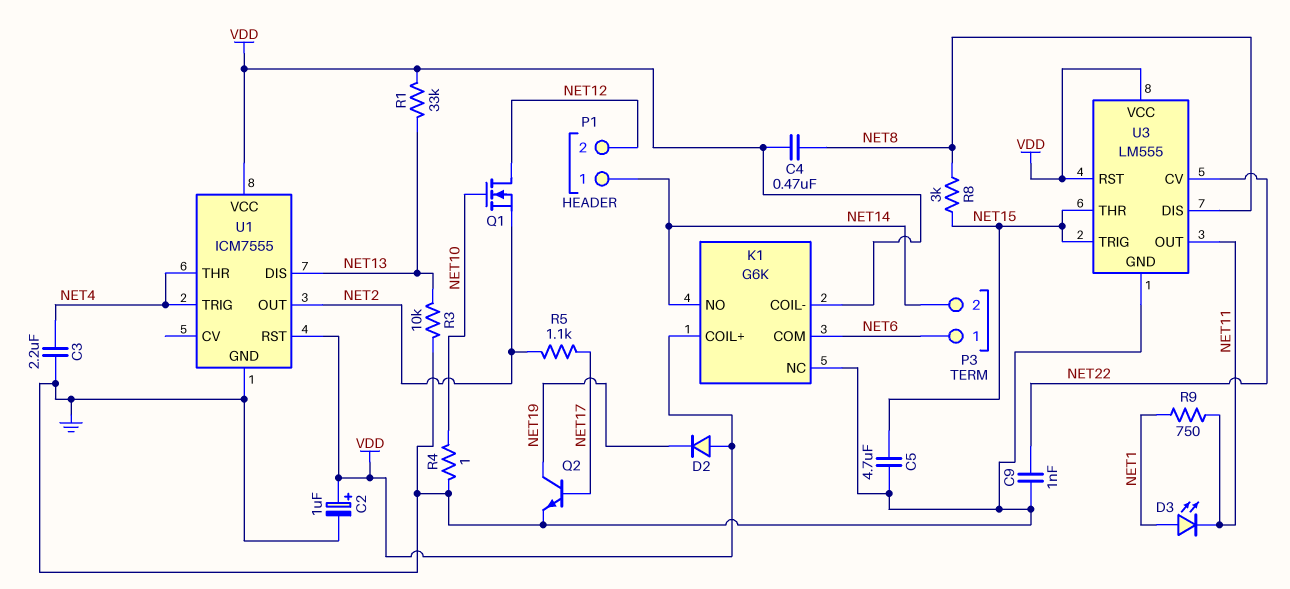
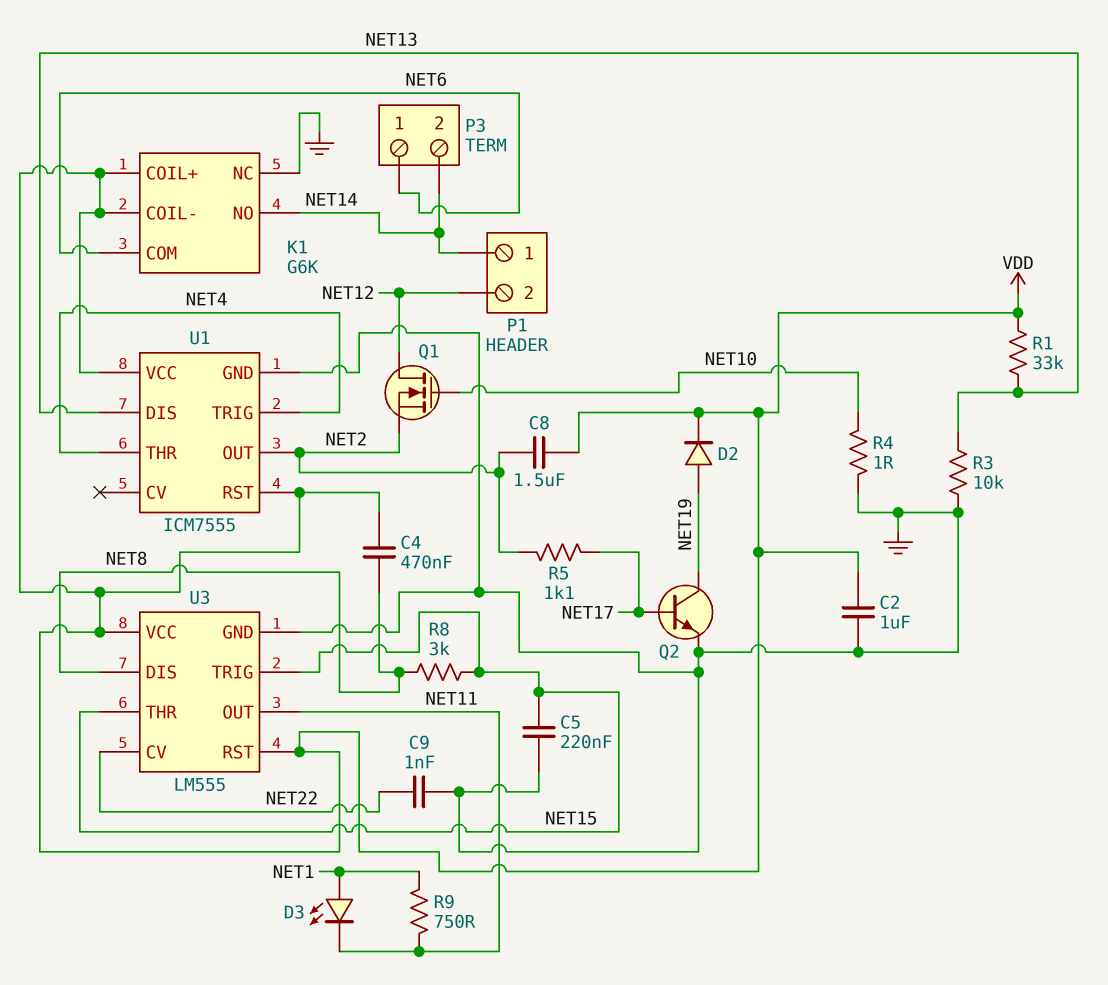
C2: 1uF (plus VDD, minus GND) -> 1uF (GND, VDD)
C3: 2.2uF (GND, NET4) -> none
C5: 4.7uF (GND, NET15) -> 220nF (GND, NET15)
C8: none -> 1.5uF (NET2, VDD)
D2: diode (A VDD, K NET19) -> diode (A NET19, K VDD)

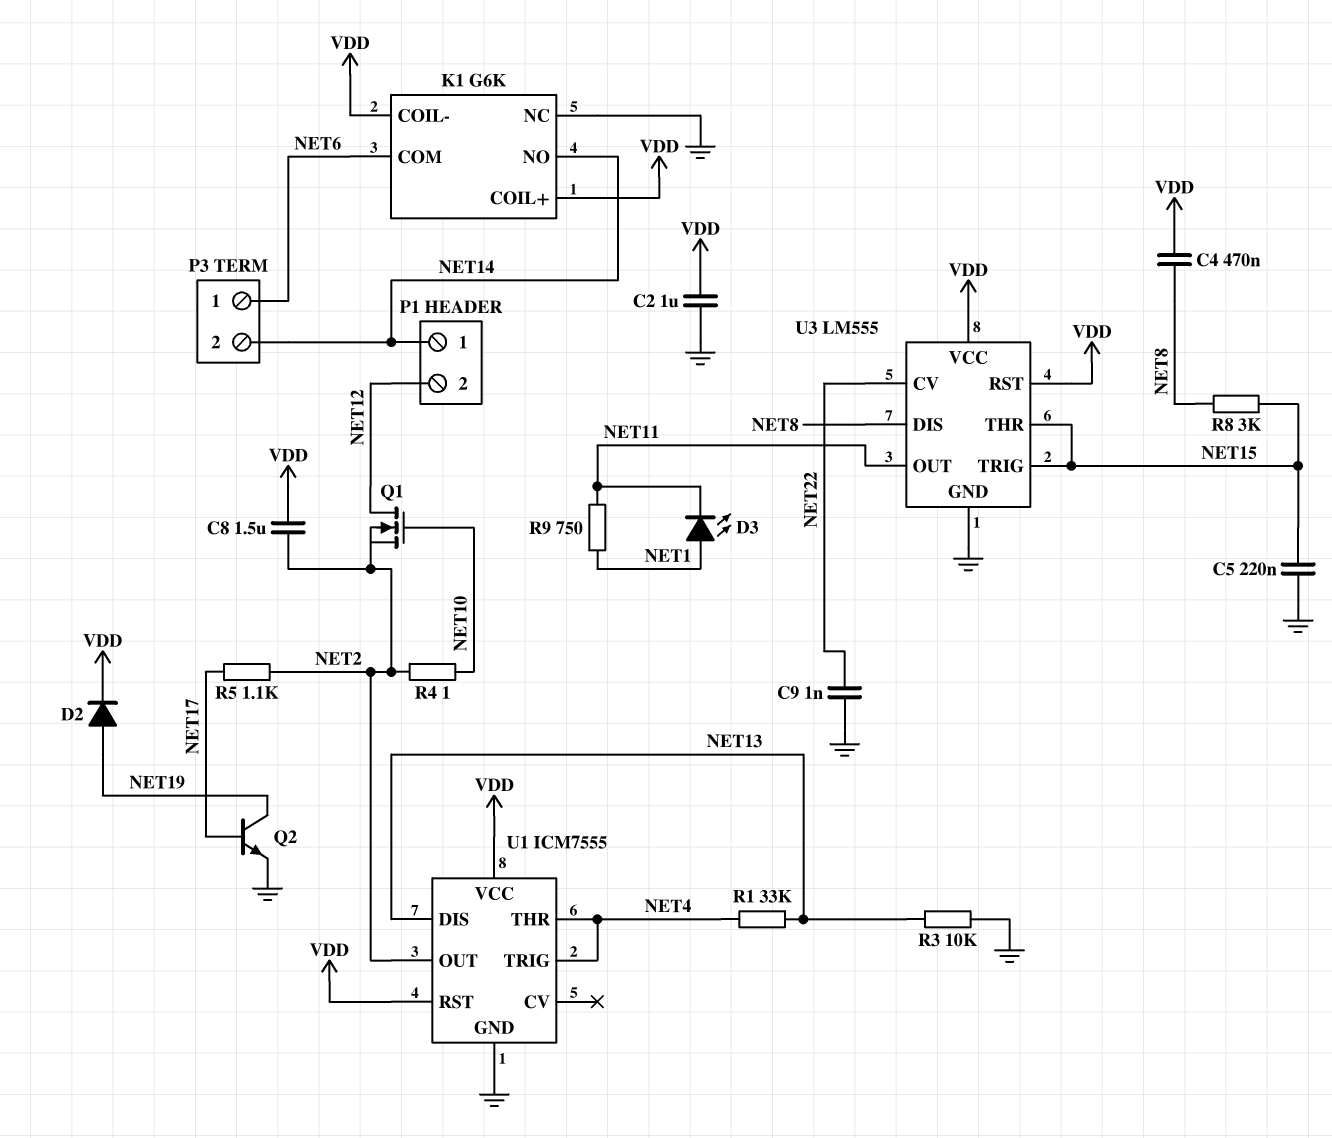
R1: 33k (NET13, VDD) -> 33k (NET4, NET13)
R4: 1 (GND, NET10) -> 1 (NET2, NET10)

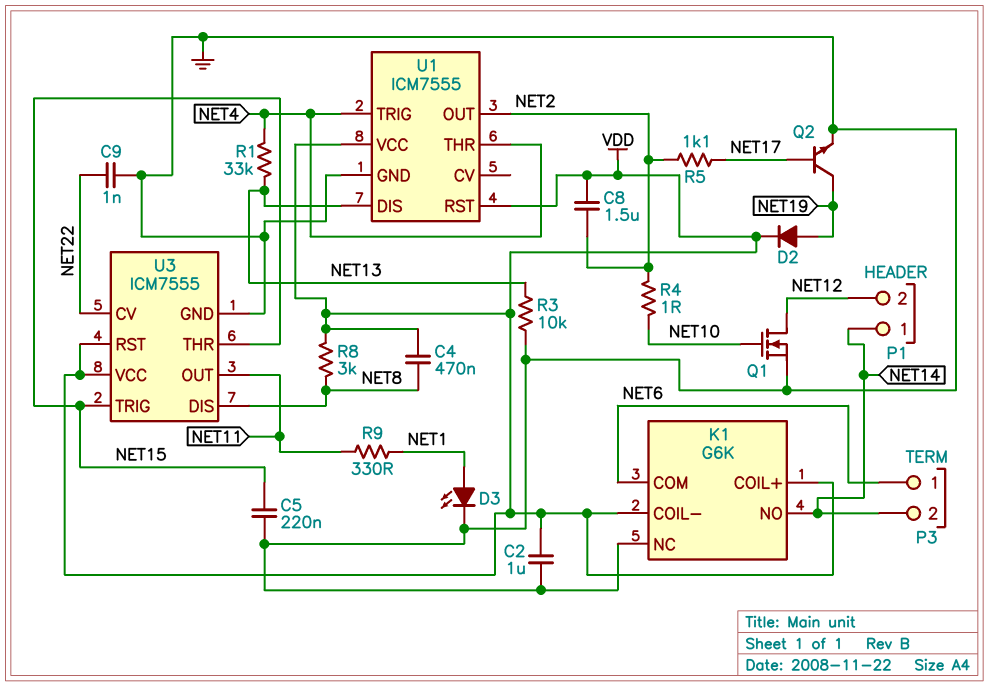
D3: LED (A NET1, K NET11) -> LED (A NET1, K GND)
Q1: NMOS (G NET10, D NET12, S NET2) -> NMOS (G NET10, D NET12, S GND)
R8: 3k (NET8, NET15) -> 3k (NET8, VDD)
R9: 750 (NET1, NET11) -> 330 (NET1, NET11)
U3: LM555 -> ICM7555

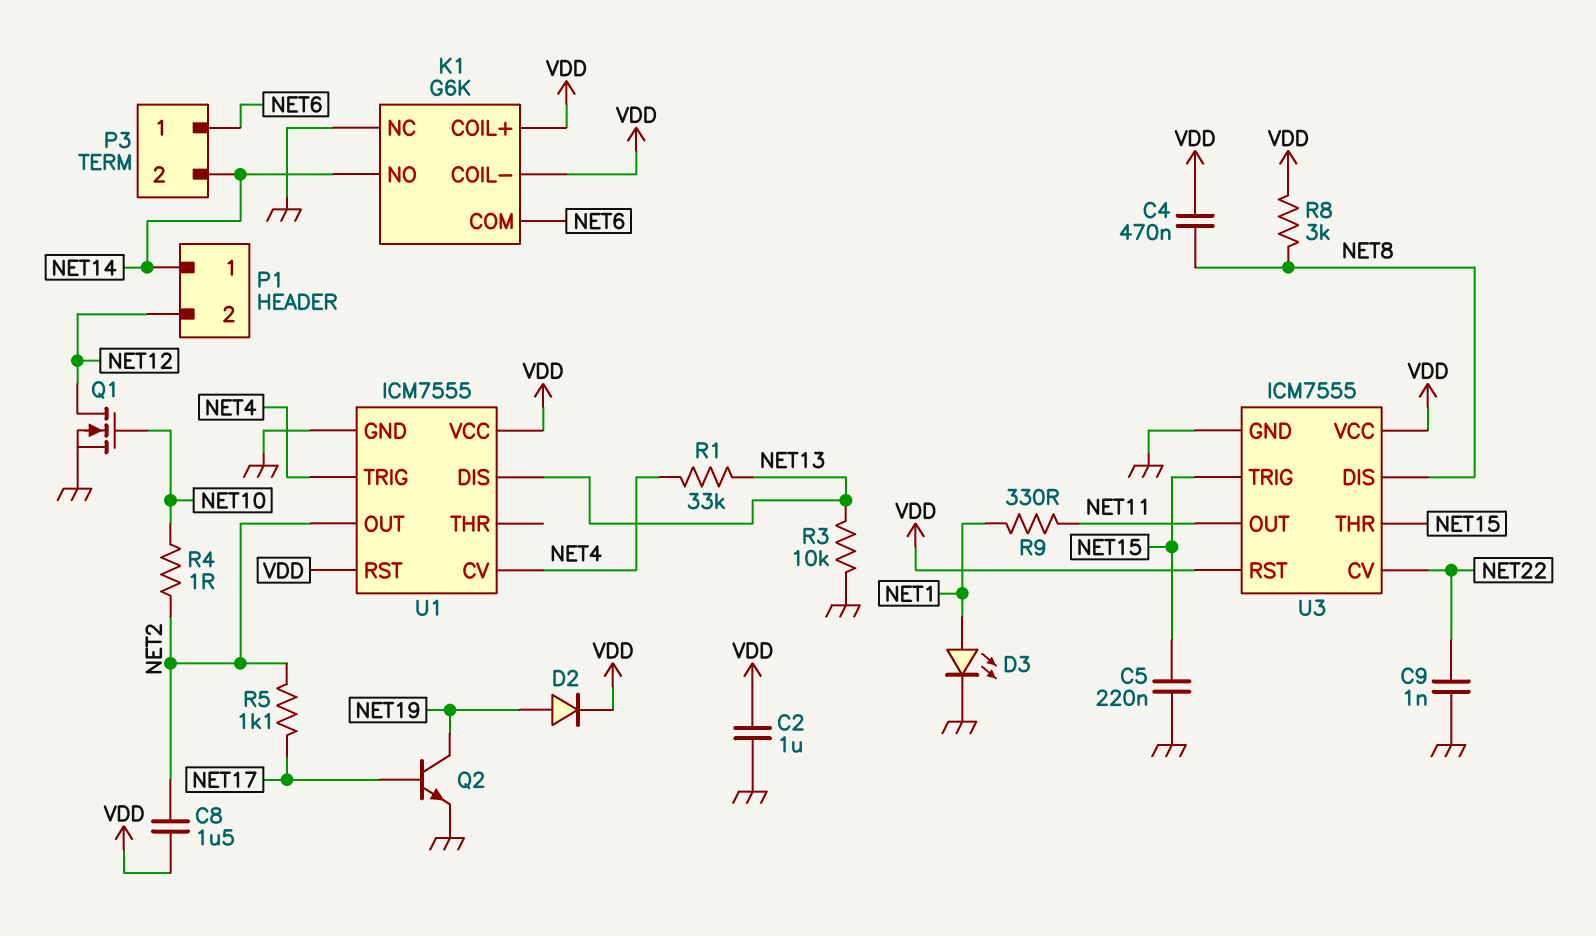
U1 pin CV: none -> NET4
U1 pin THR: NET4 -> none

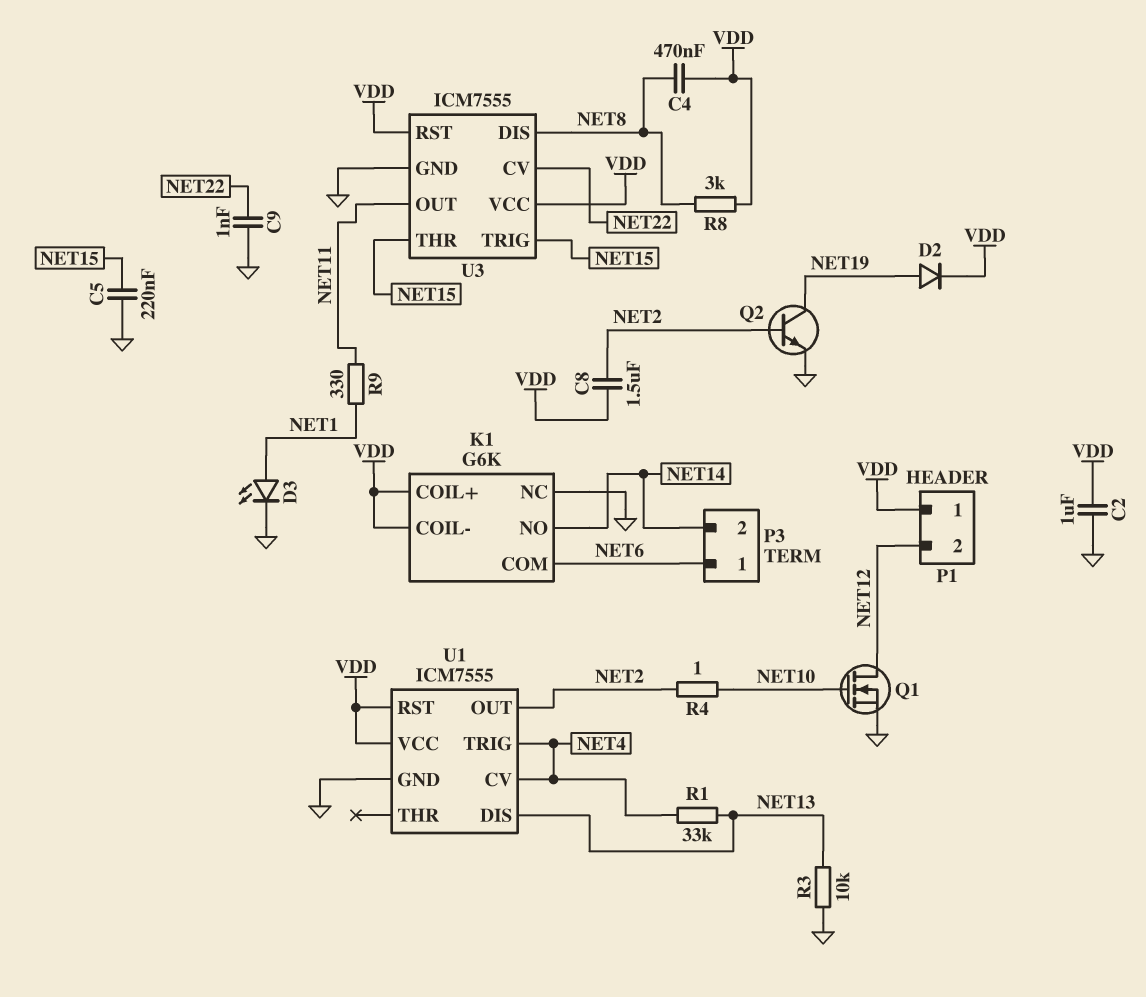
P1 pin 1: NET14 -> VDD
Q2: NPN (B NET17, C NET19, E GND) -> NPN (B NET2, C NET19, E GND)
R5: 1.1k (NET2, NET17) -> none

